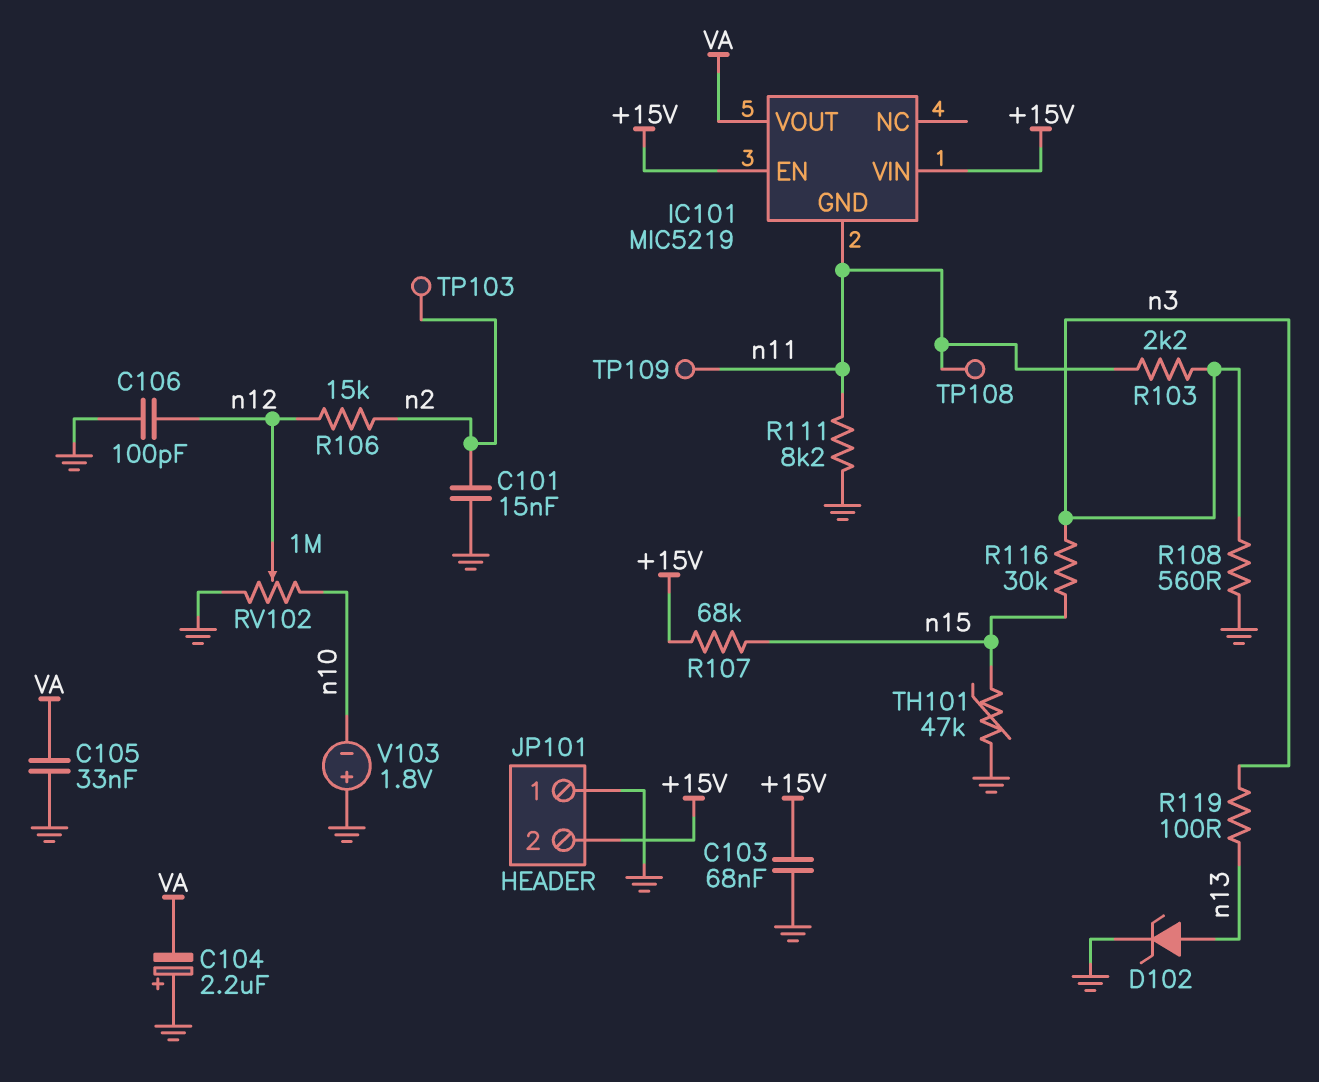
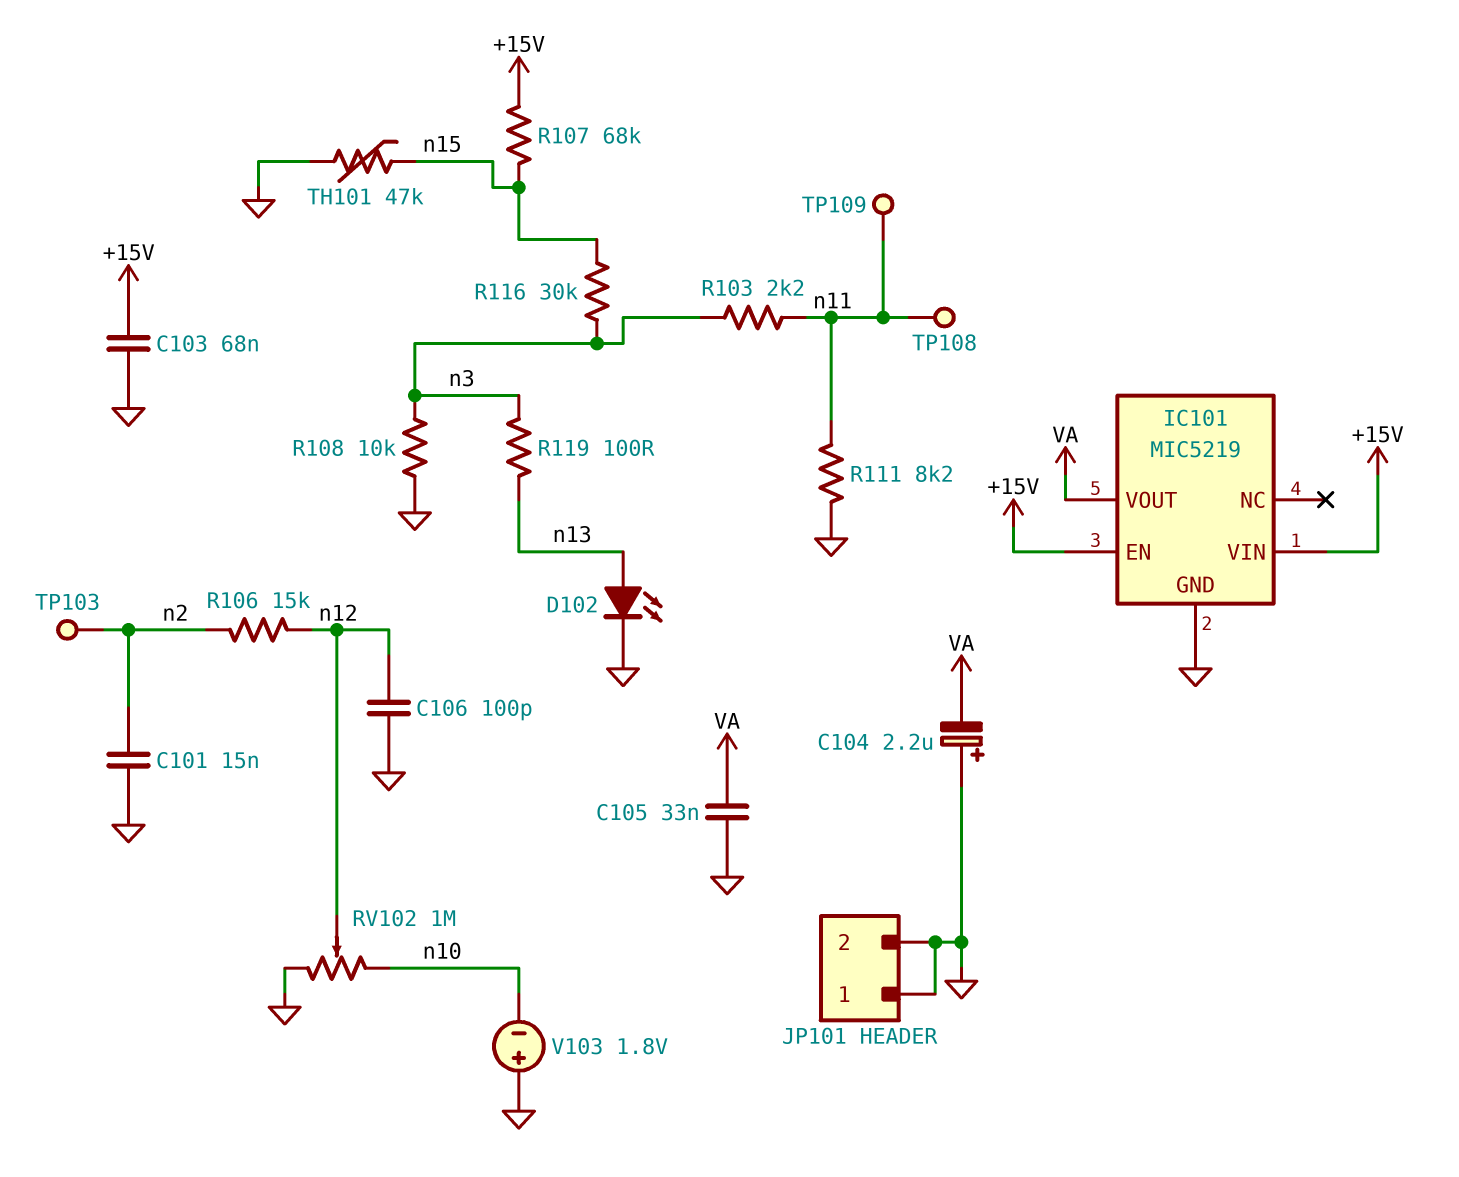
D102: zener (A n13, K GND) -> LED (A n13, K GND)
IC101 pin GND: n11 -> GND
JP101 pin 2: +15V -> GND
R108: 560 (GND, n3) -> 10k (GND, n3)

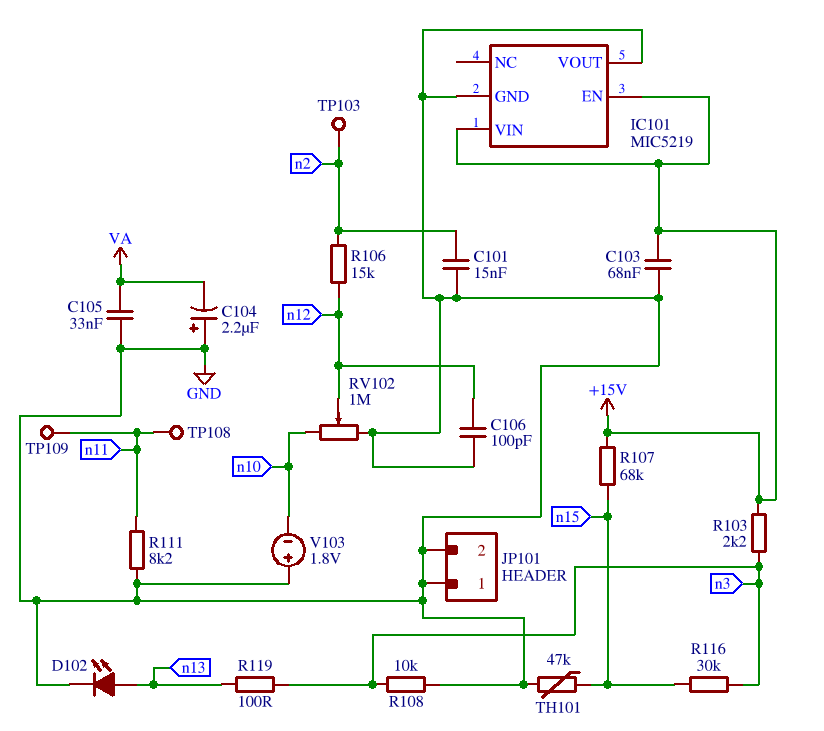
IC101 pin VOUT: VA -> GND
R103: 2.2k (n3, n11) -> 2.2k (+15V, n3)

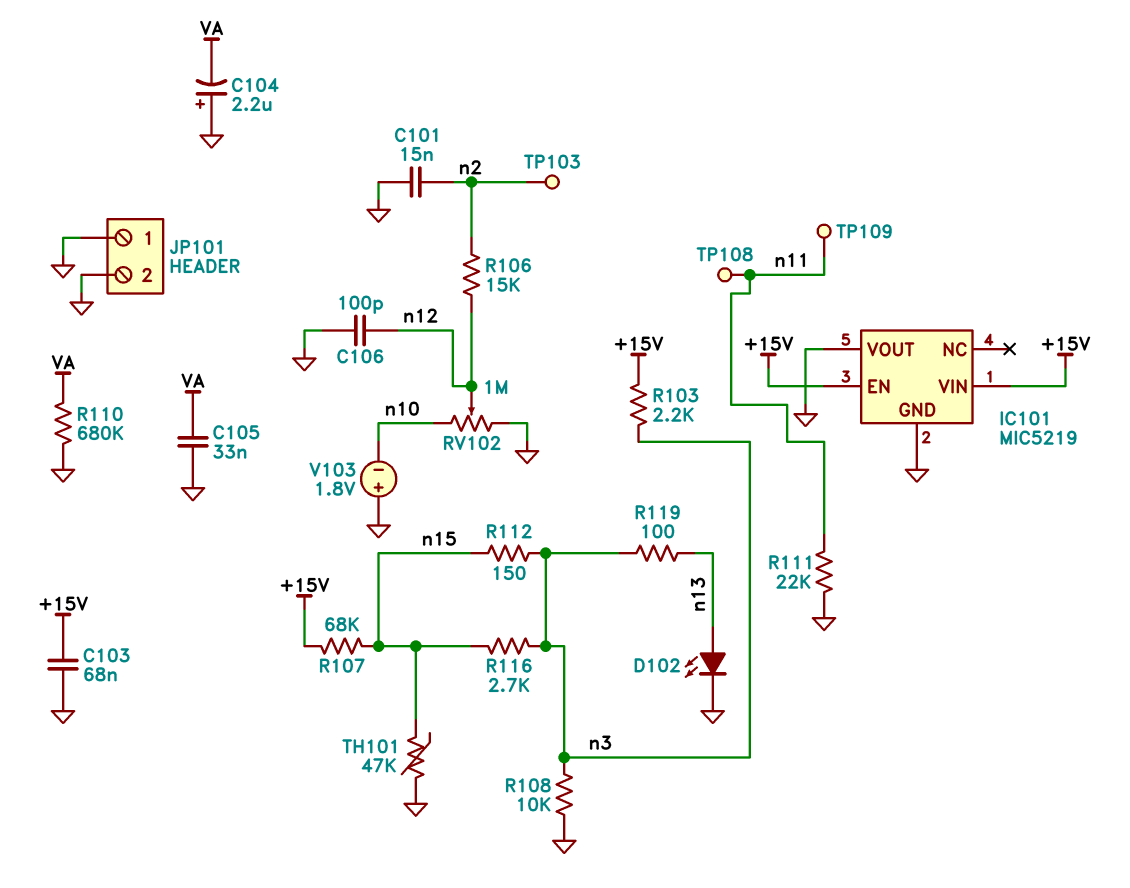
R110: none -> 680k (GND, VA)
R111: 8.2k (GND, n11) -> 22k (GND, n11)
R112: none -> 150 (n3, n15)
R116: 30k (n3, n15) -> 2.7k (n3, n15)

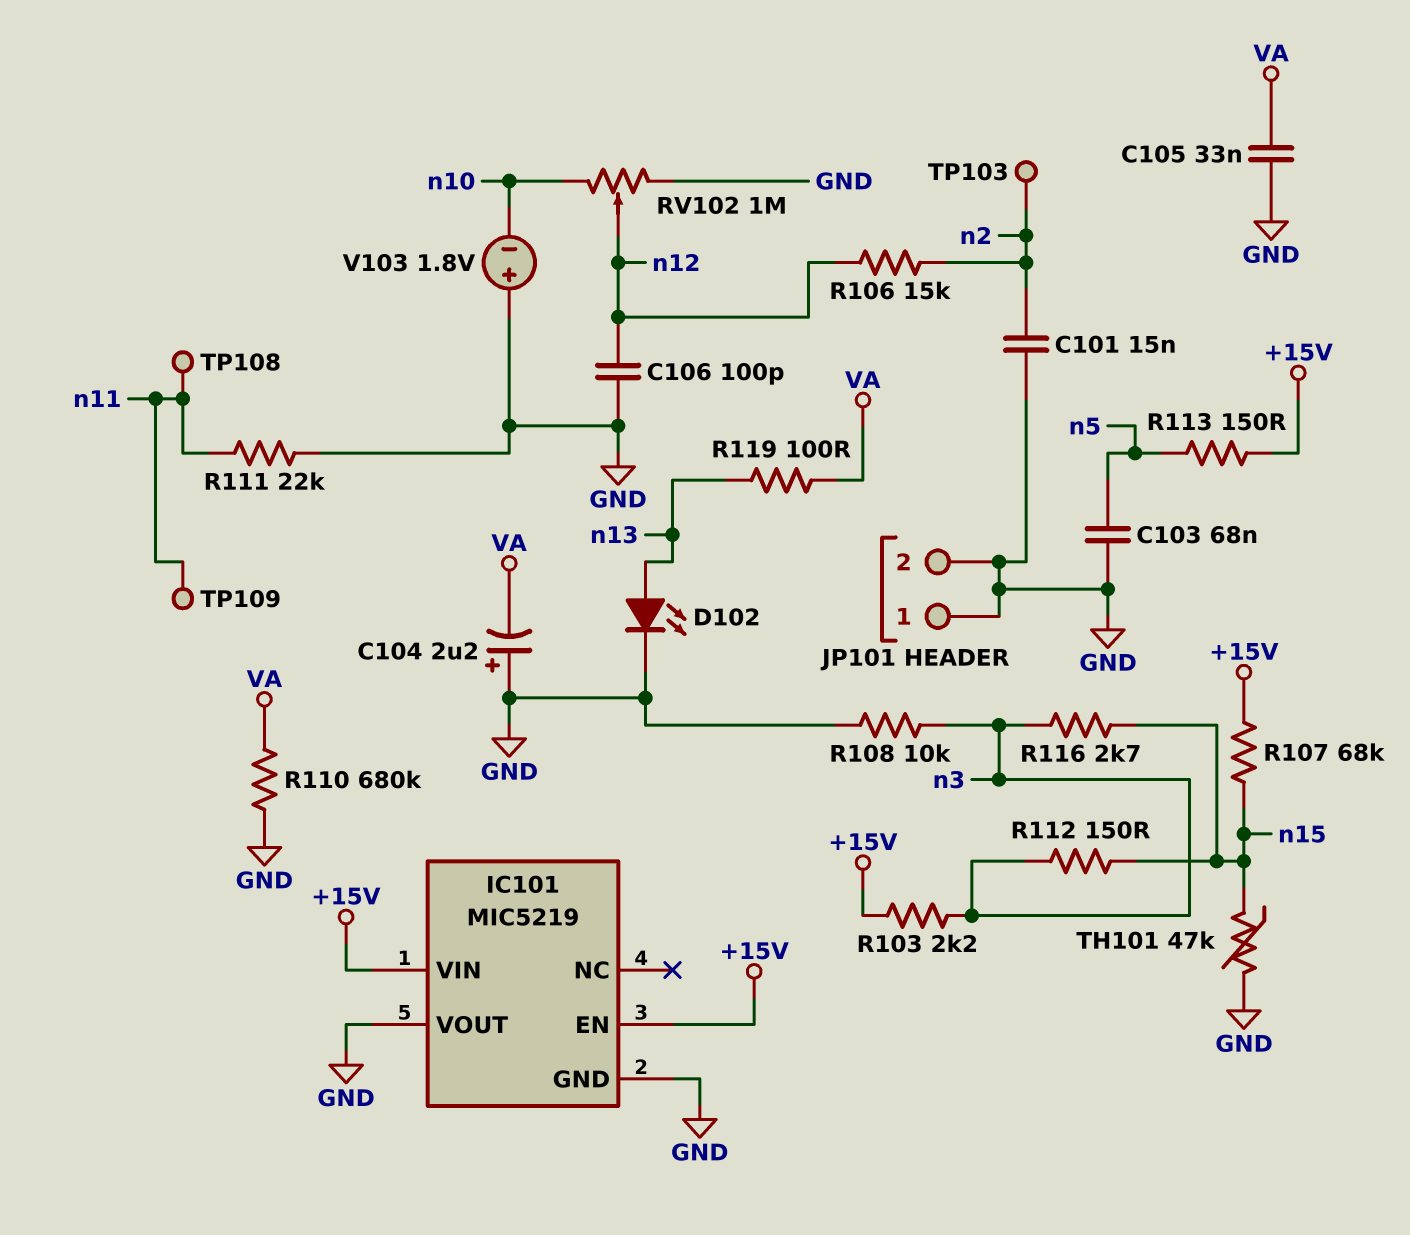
C103: 68nF (+15V, GND) -> 68nF (GND, n5)
R113: none -> 150 (+15V, n5)
R119: 100 (n3, n13) -> 100 (VA, n13)

